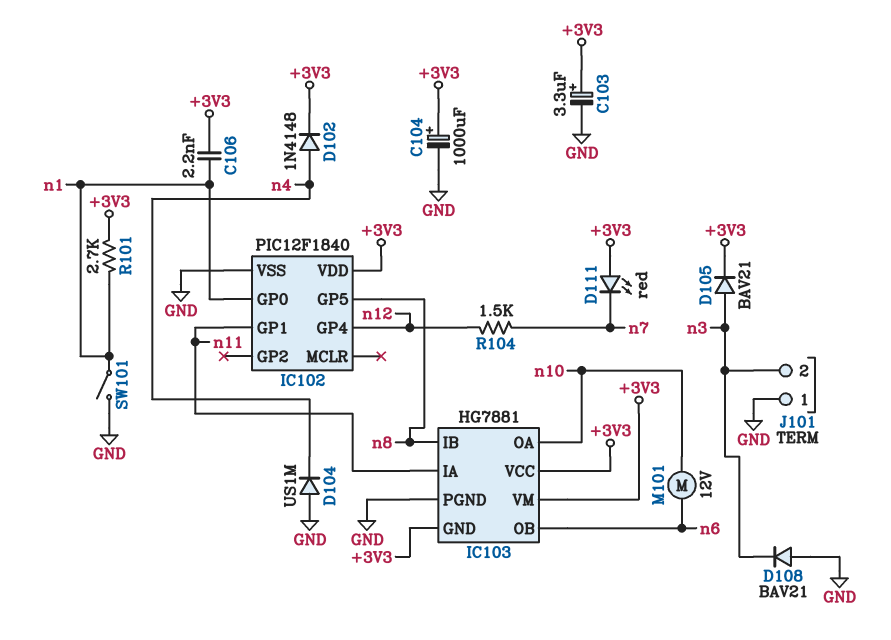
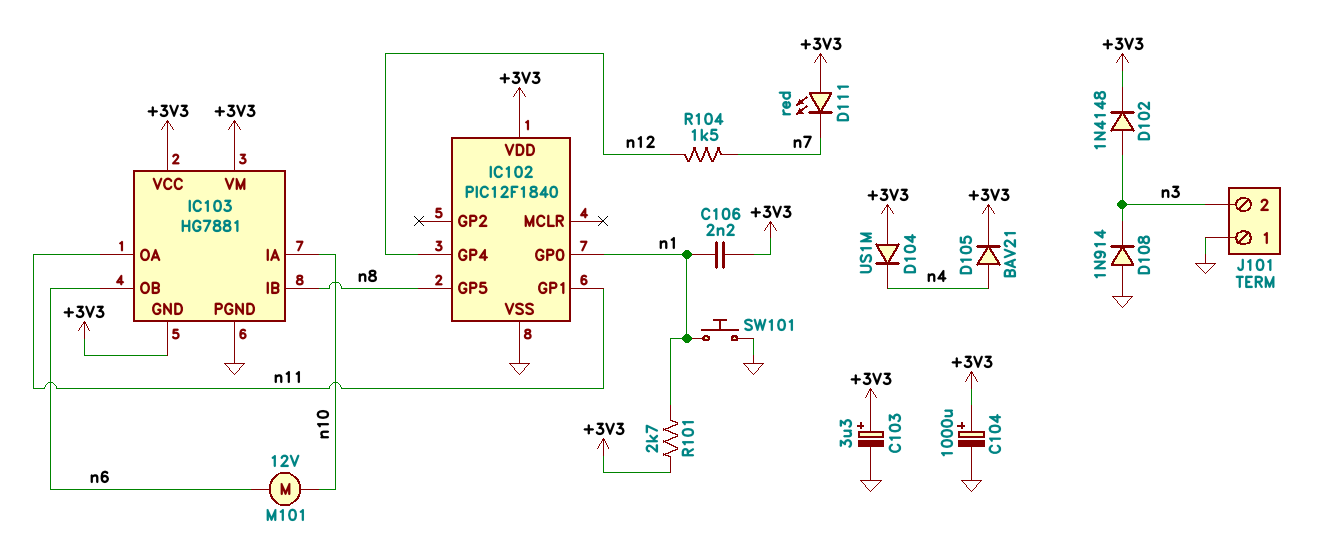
D102: diode 1N4148 (A n4, K +3V3) -> diode 1N4148 (A n3, K +3V3)
D104: diode US1M (A GND, K n4) -> diode US1M (A +3V3, K n4)
D105: diode BAV21 (A n3, K +3V3) -> diode BAV21 (A n4, K +3V3)
D108: diode BAV21 (A GND, K n3) -> diode 1N914 (A GND, K n3)
IC103 pin IA: n11 -> n10
IC103 pin OA: n10 -> n11
SW101: switch (GND, n1) -> button (GND, n1)

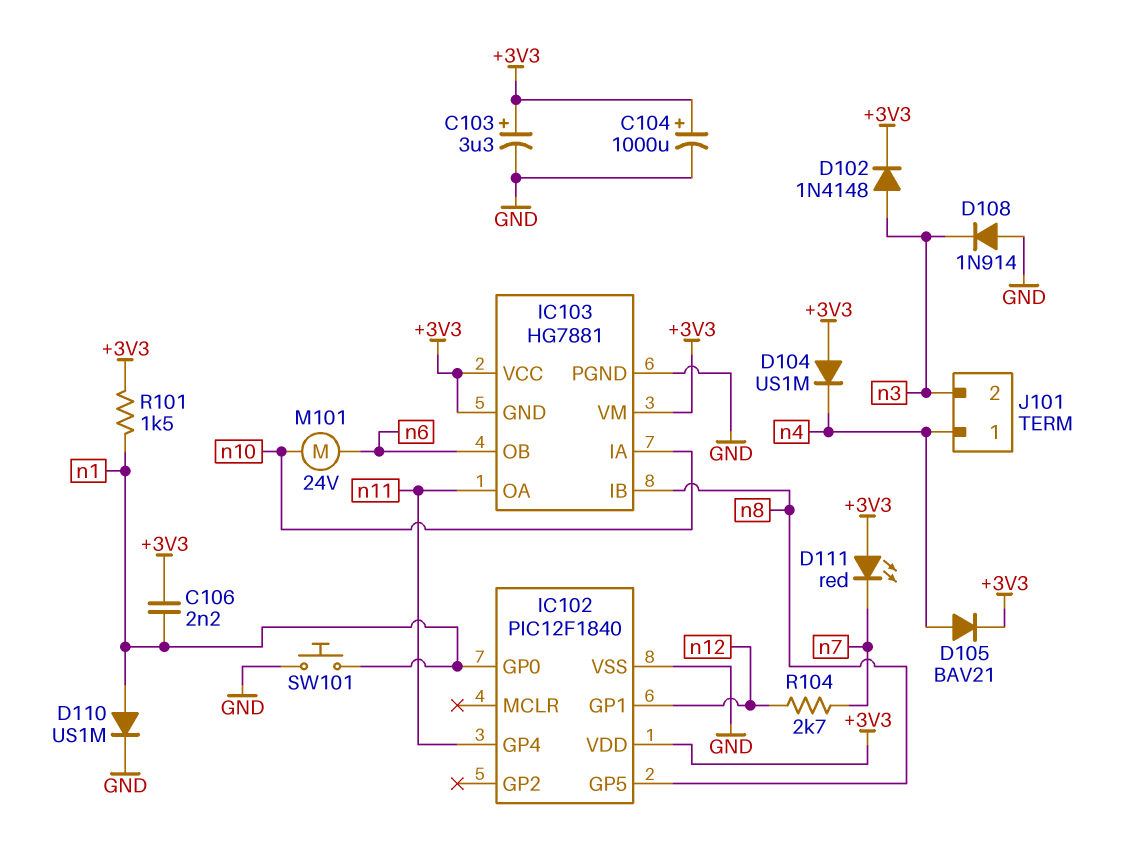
D110: none -> diode US1M (A n1, K GND)
IC102 pin GP1: n11 -> n12
IC102 pin GP4: n12 -> n11
J101 pin 1: GND -> n4
M101: motor 12V (n6, n10) -> motor 24V (n6, n10)
R101: 2.7k (+3V3, n1) -> 1.5k (+3V3, n1)
R104: 1.5k (n7, n12) -> 2.7k (n7, n12)

